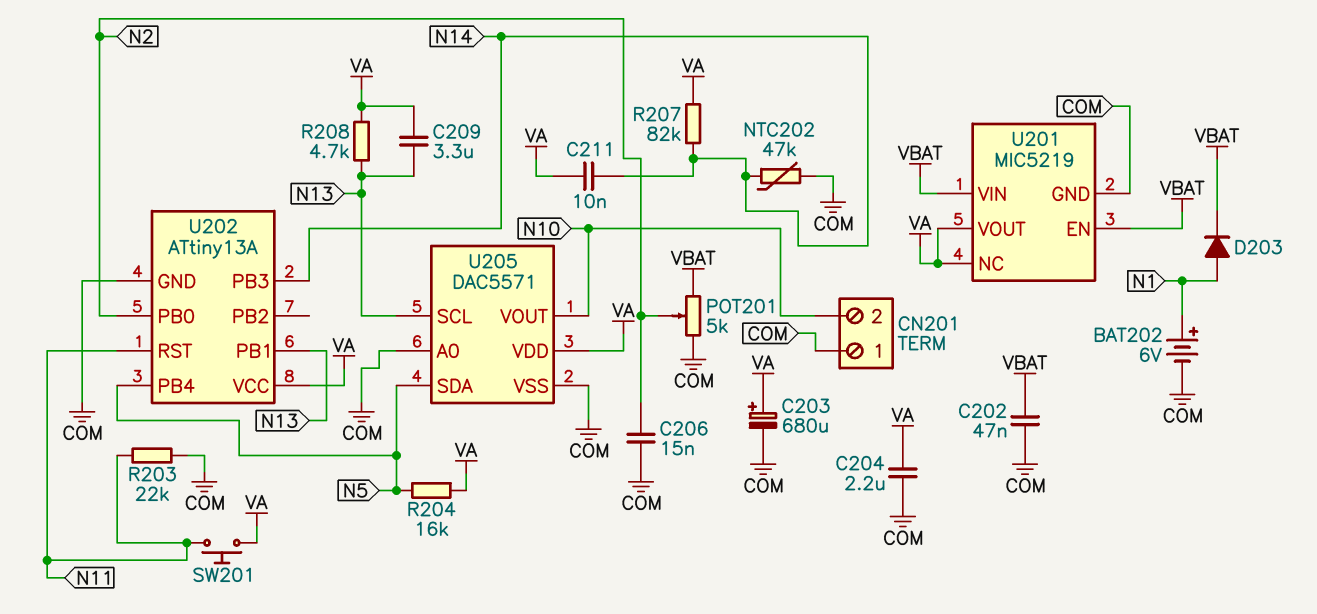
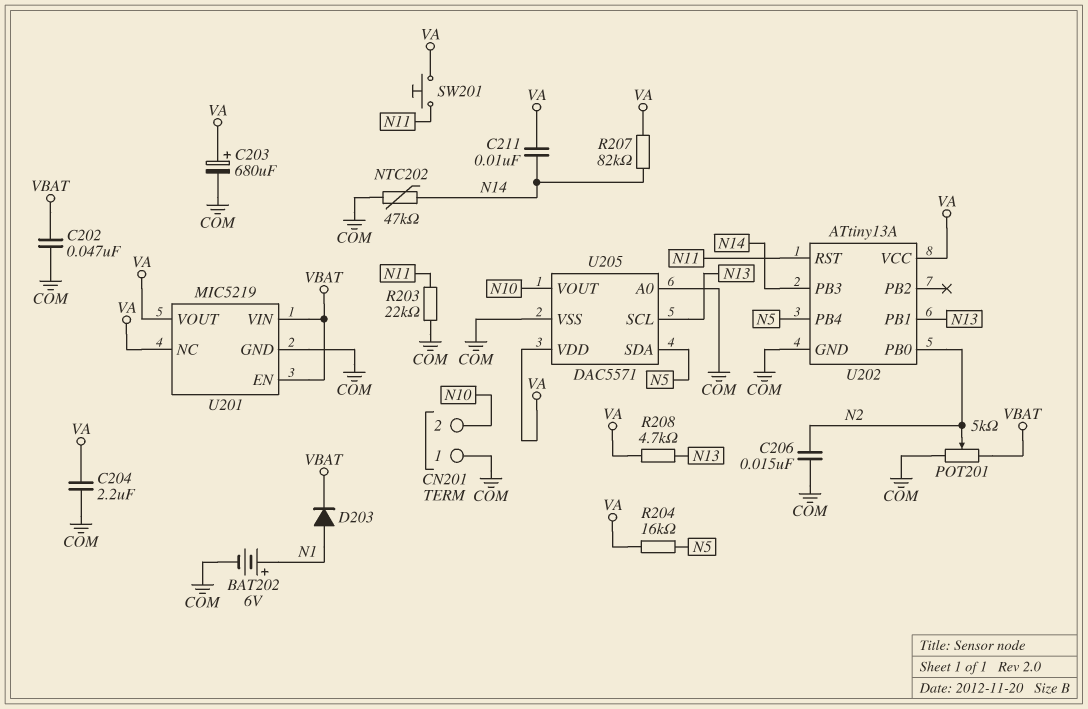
C209: 3.3uF (N13, VA) -> none

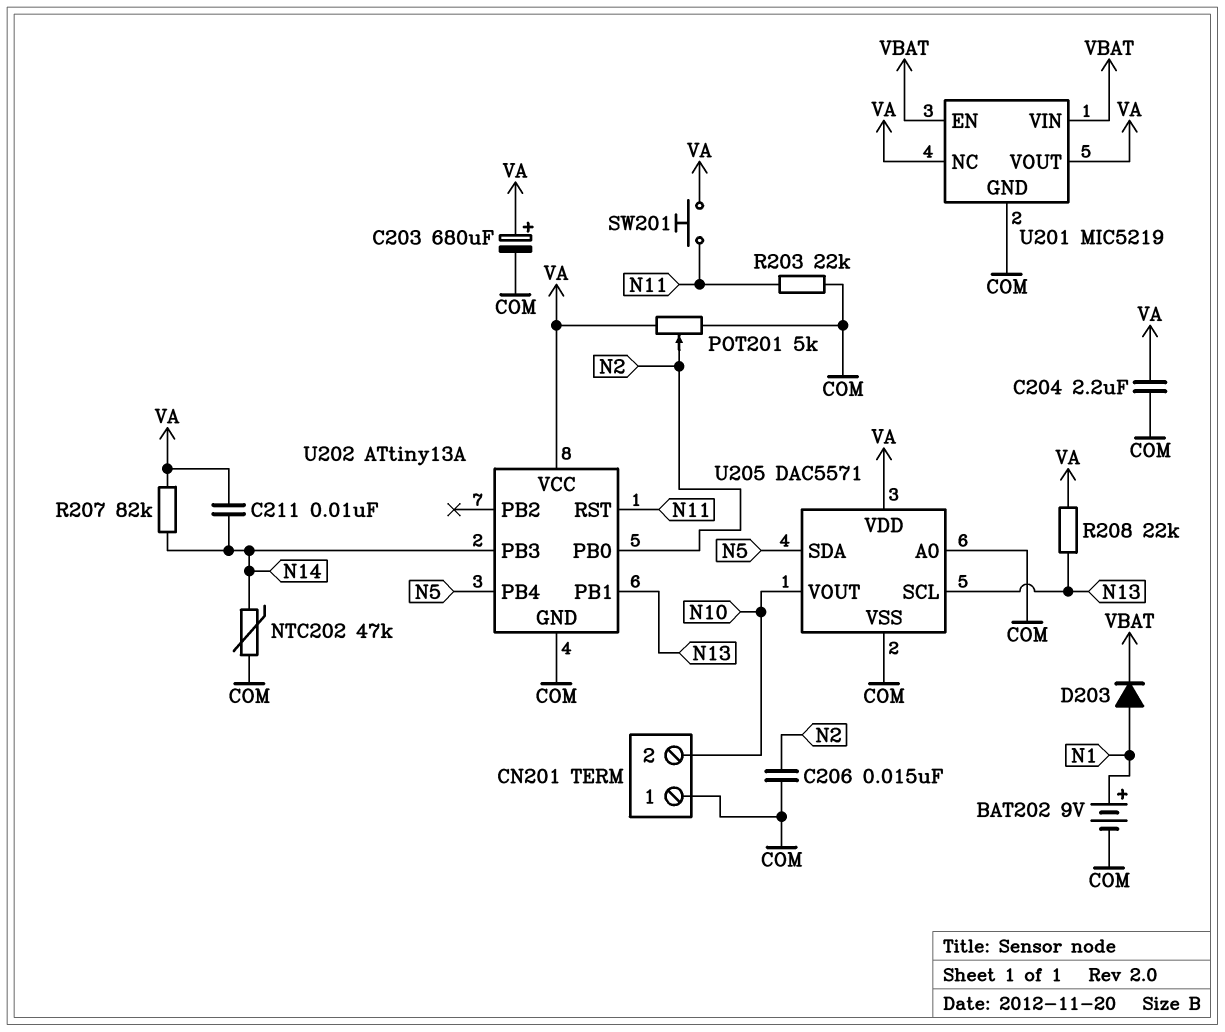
BAT202: 6V (plus N1, minus COM) -> 9V (plus N1, minus COM)
C202: 47nF (COM, VBAT) -> none
POT201: 5k (COM, VBAT, wiper N2) -> 5k (COM, VA, wiper N2)
R204: 16k (N5, VA) -> none
R208: 4.7k (N13, VA) -> 22k (N13, VA)

